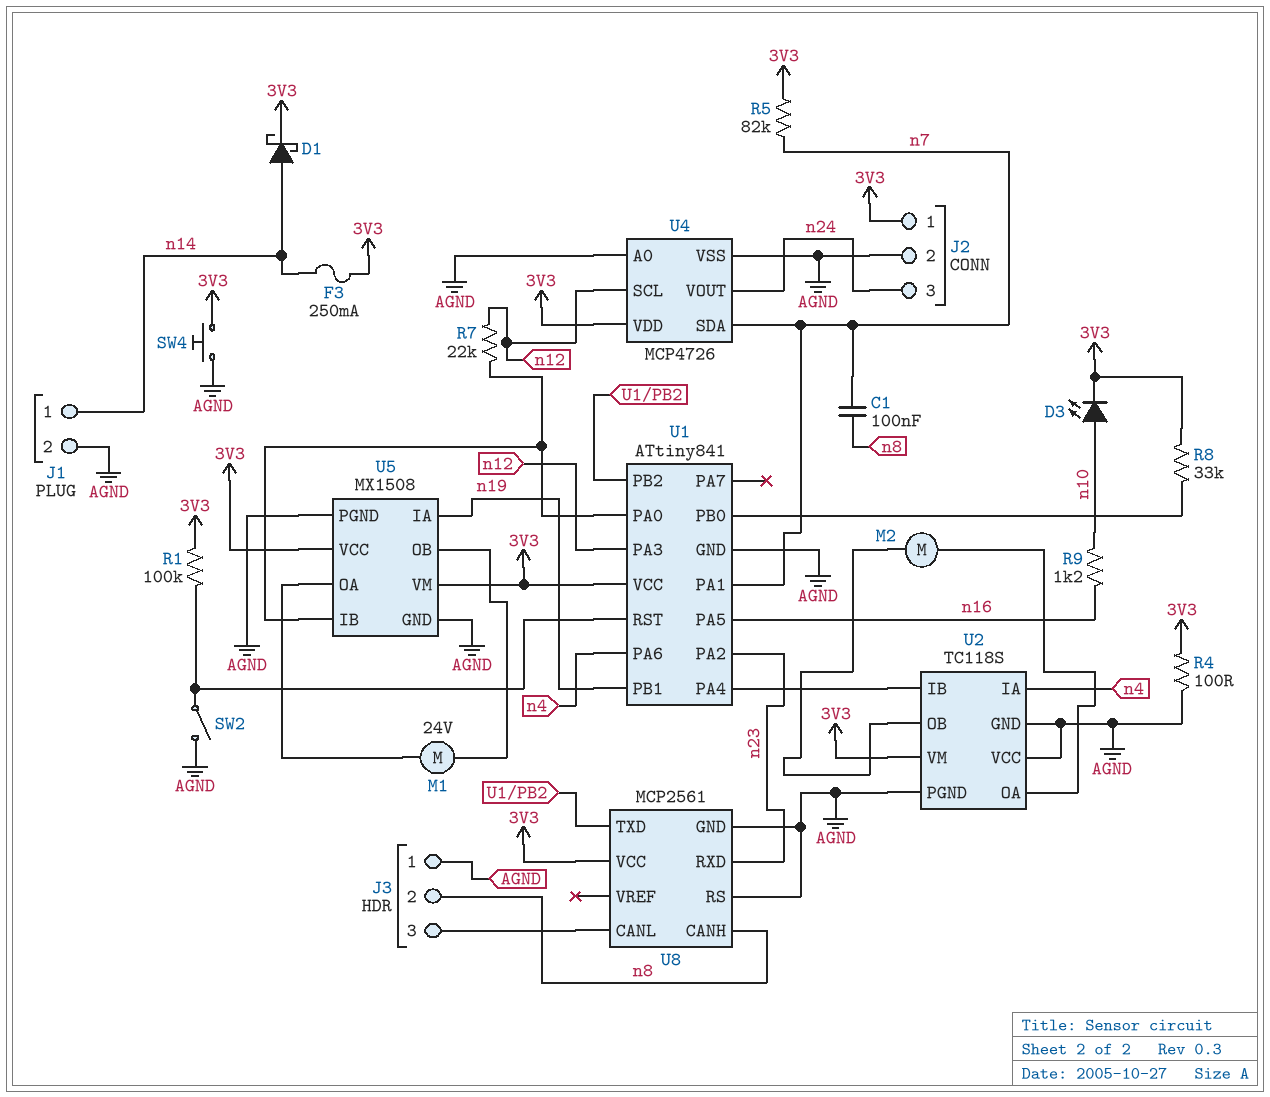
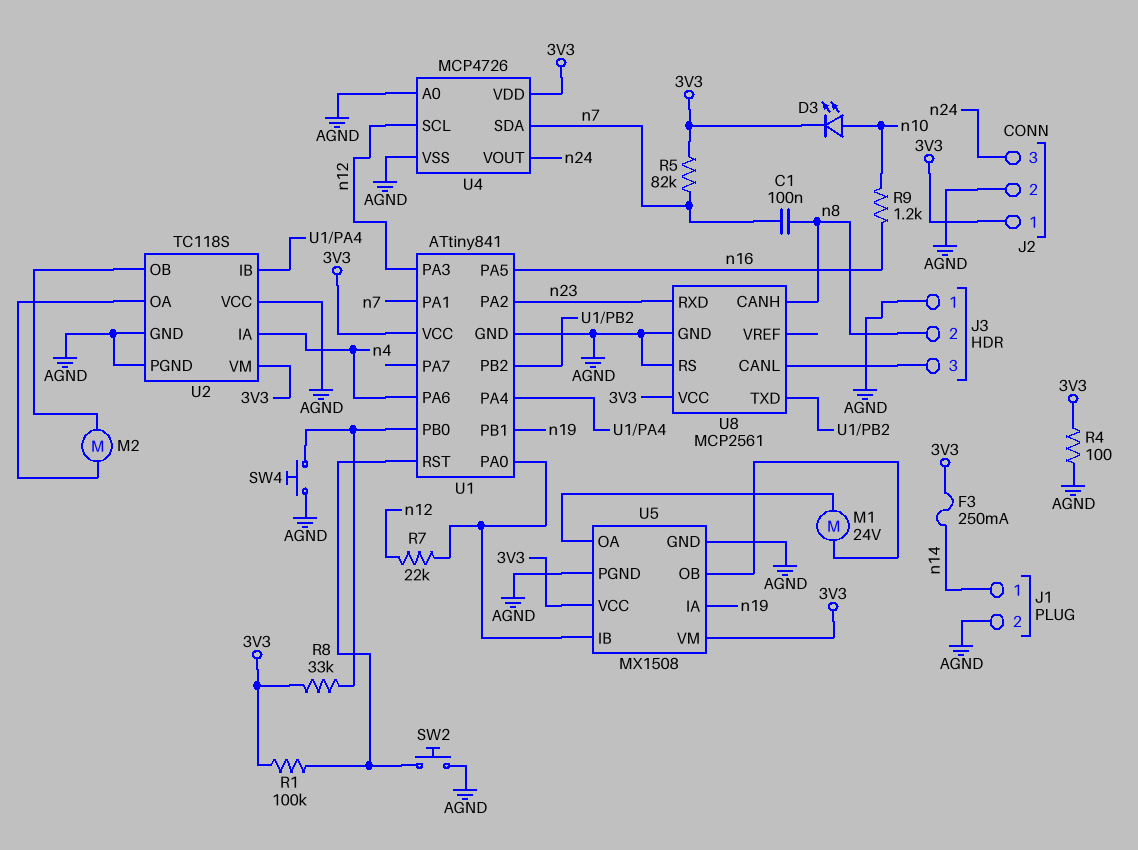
D1: schottky (A n14, K 3V3) -> none
SW2: switch (AGND, U1/RST) -> button (AGND, U1/RST)
SW4: button (3V3, AGND) -> button (AGND, U1/PB0)

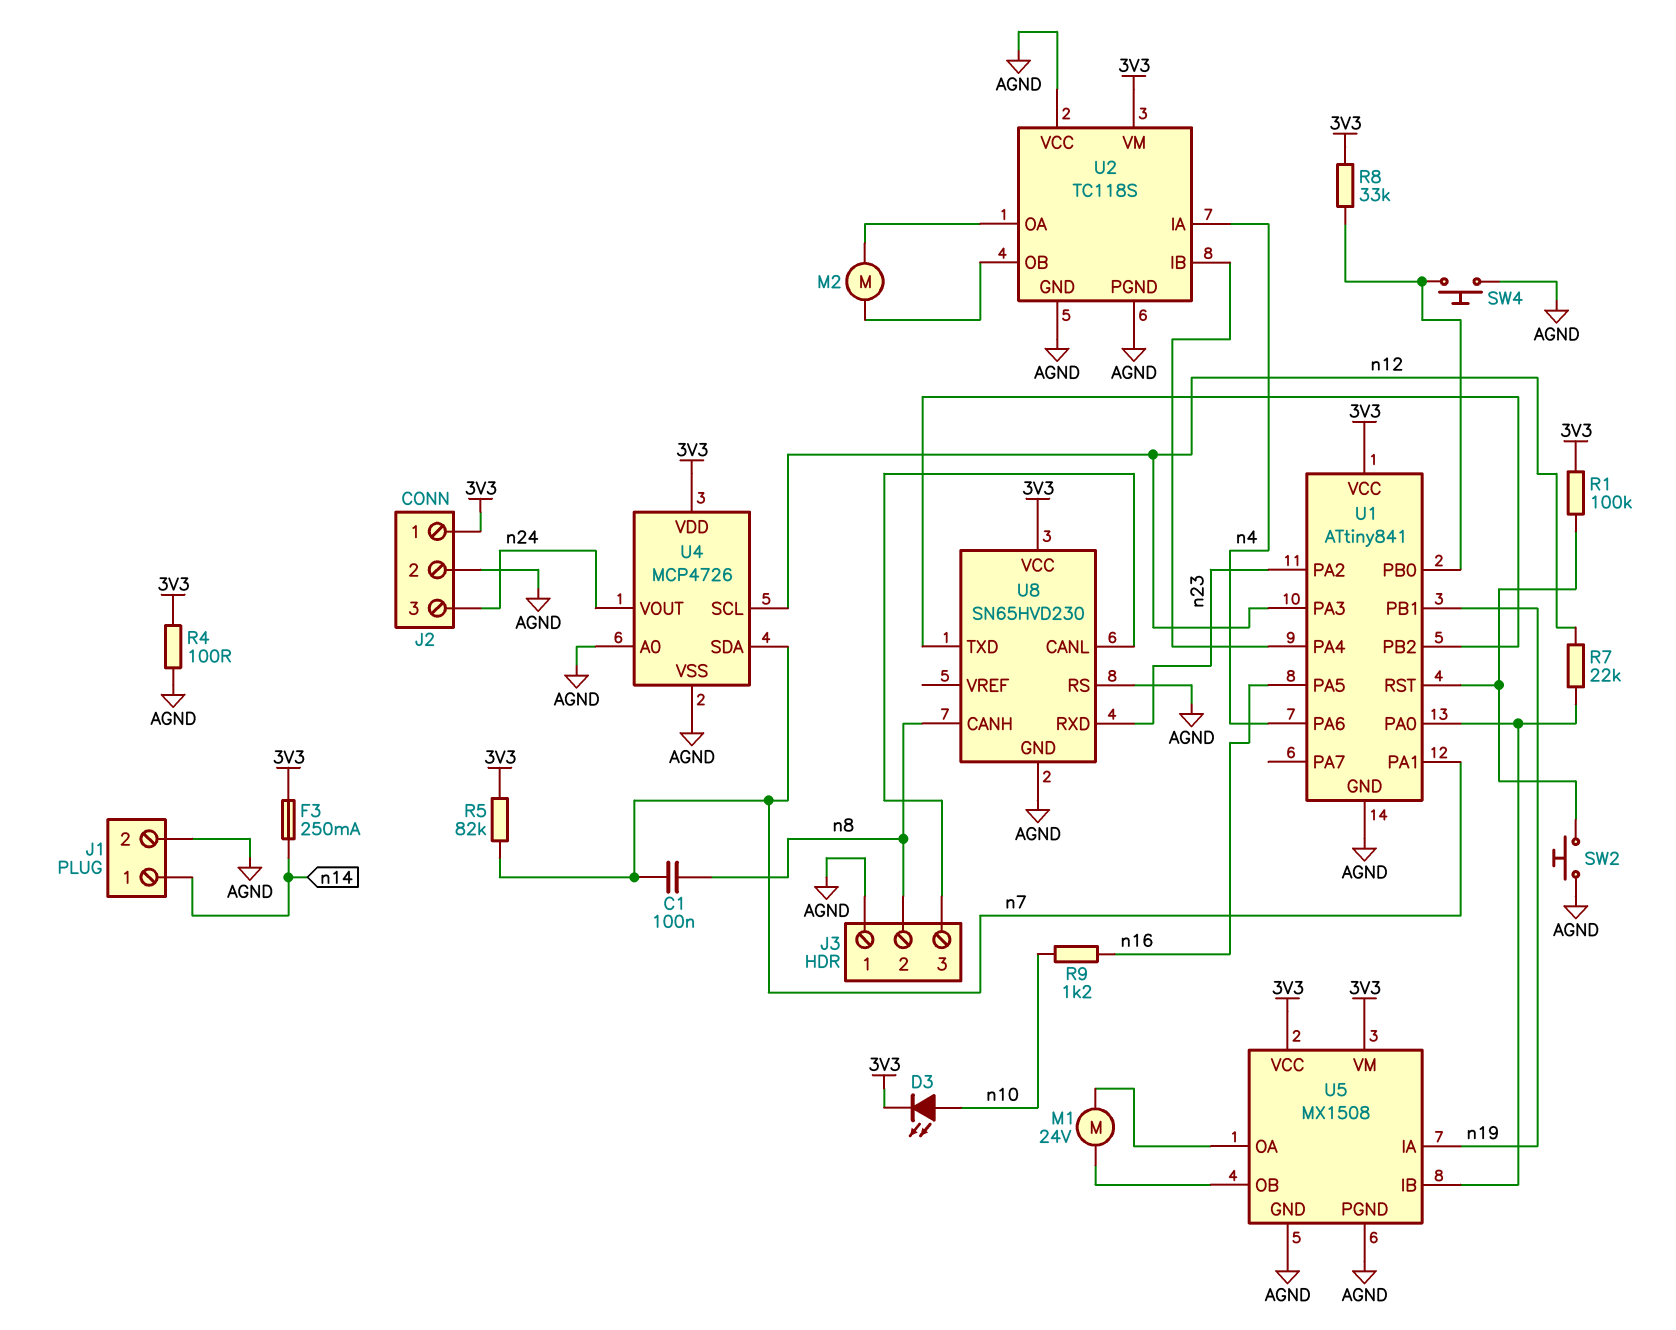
U8: MCP2561 -> SN65HVD230

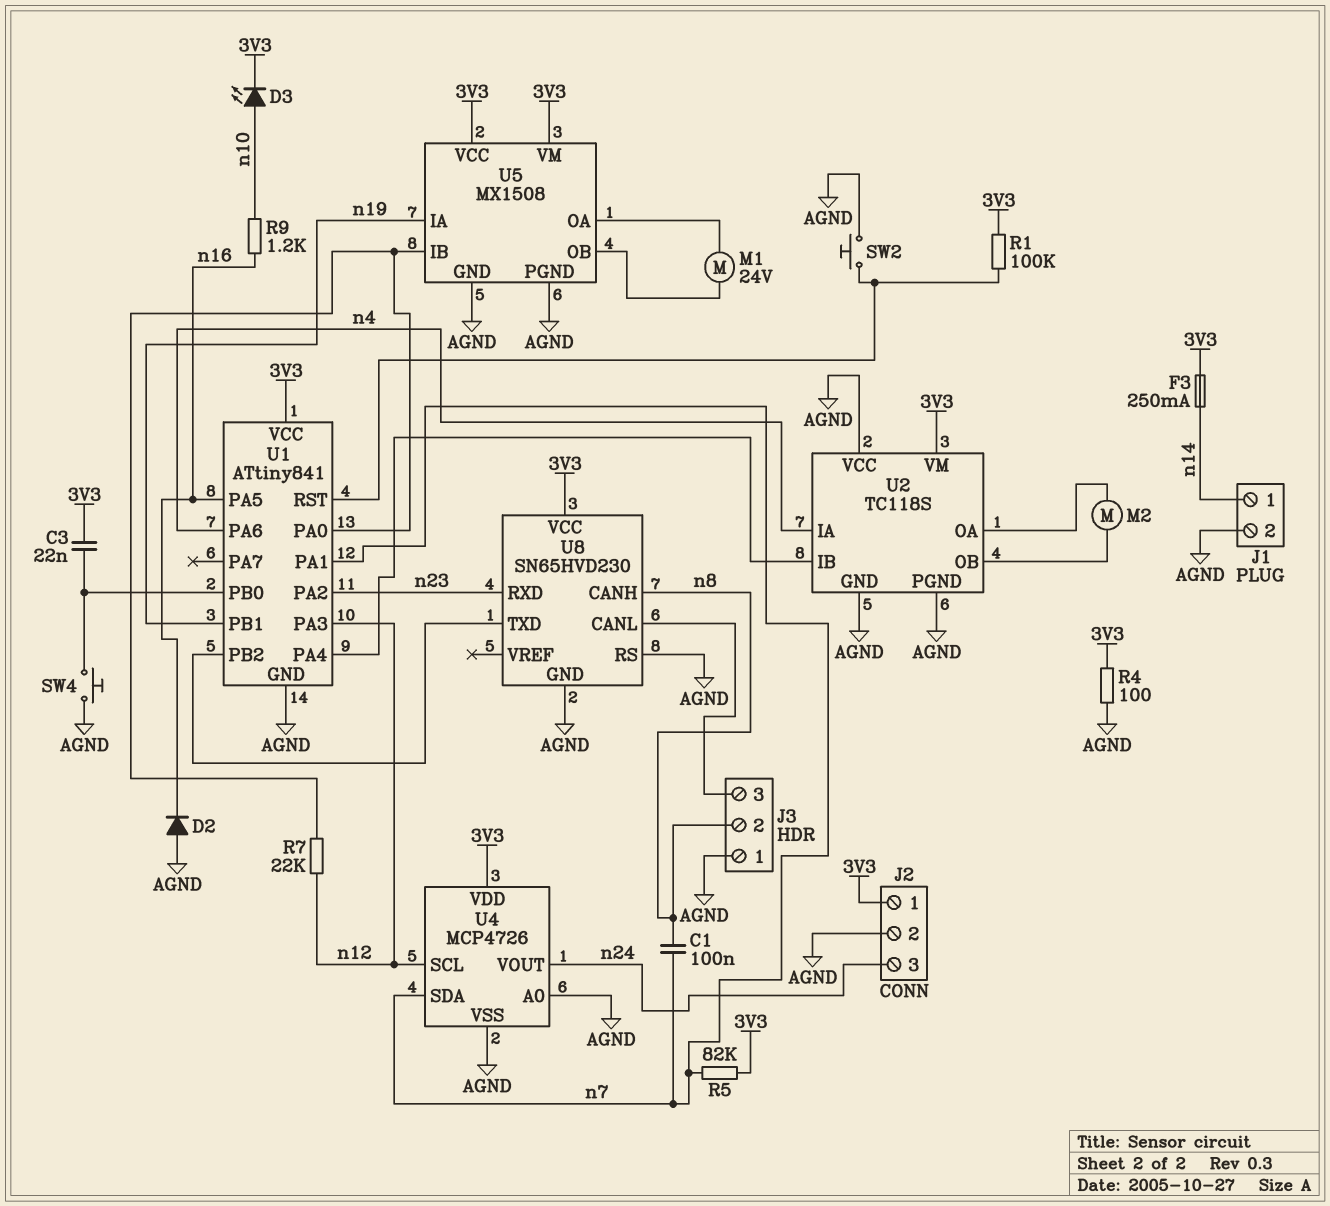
C3: none -> 22nF (3V3, U1/PB0)
D2: none -> diode (A AGND, K n16)
R8: 33k (3V3, U1/PB0) -> none

